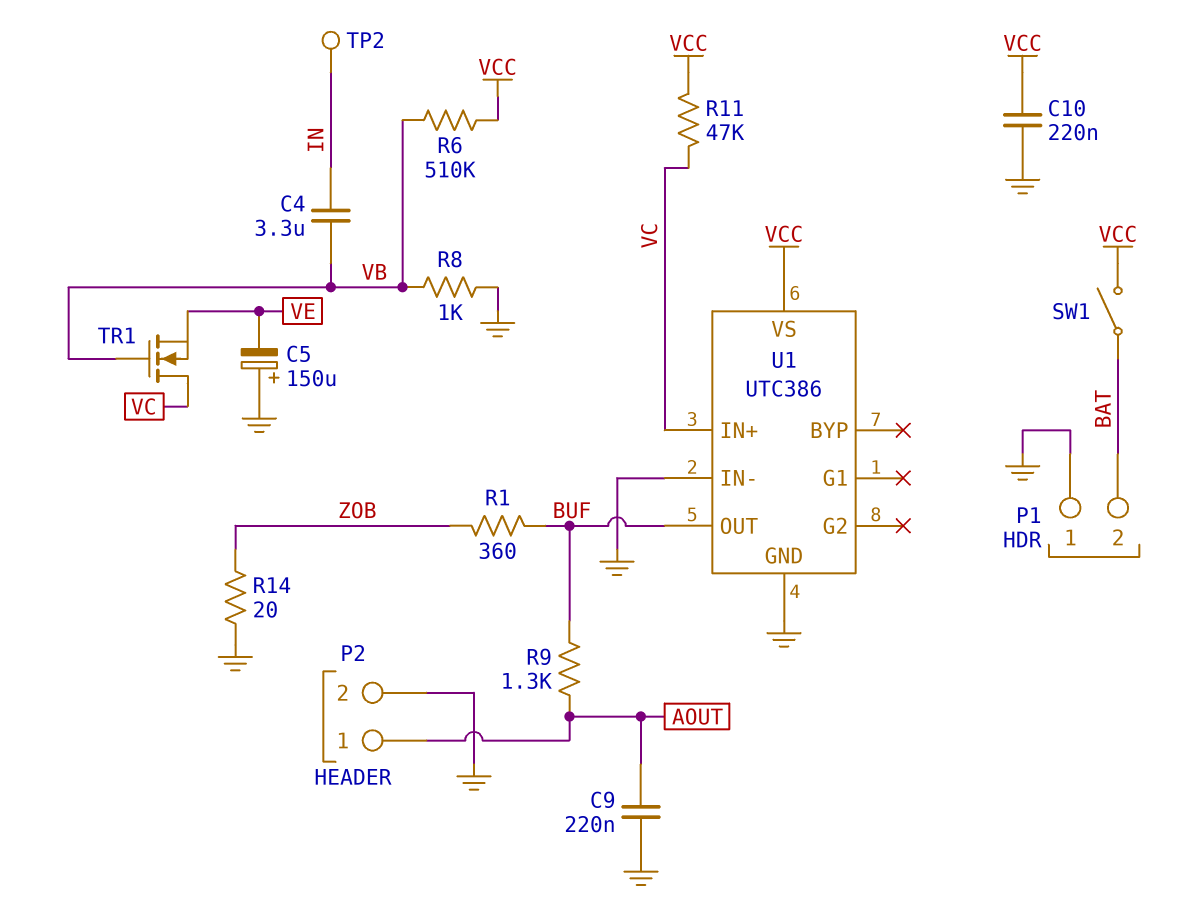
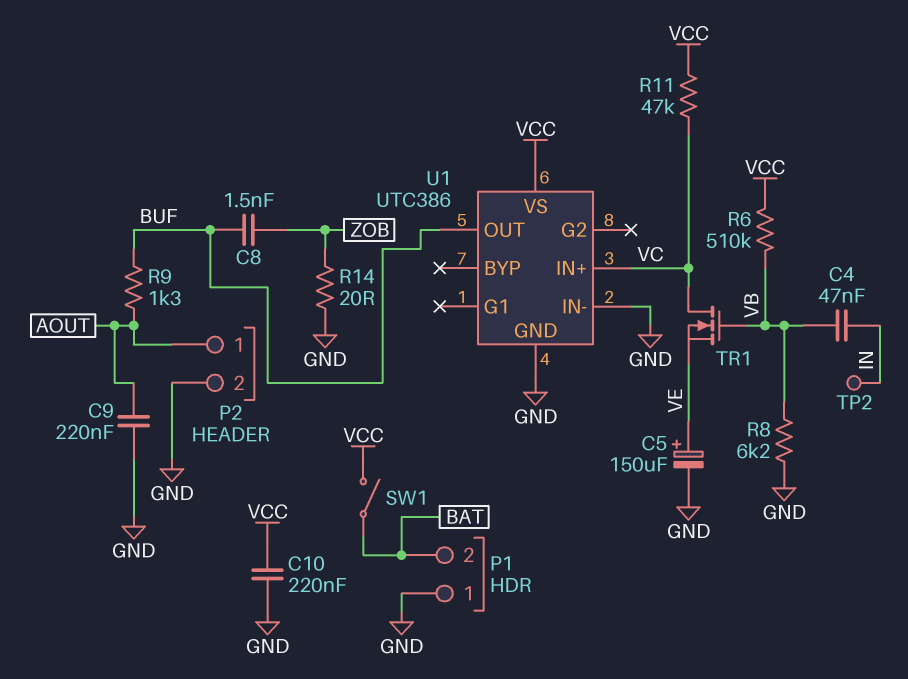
C4: 3.3uF (IN, VB) -> 47nF (IN, VB)
C5: 150uF (plus GND, minus VE) -> 150uF (plus VE, minus GND)
C8: none -> 1.5nF (BUF, ZOB)
R1: 360 (BUF, ZOB) -> none
R8: 1k (GND, VB) -> 6.2k (GND, VB)

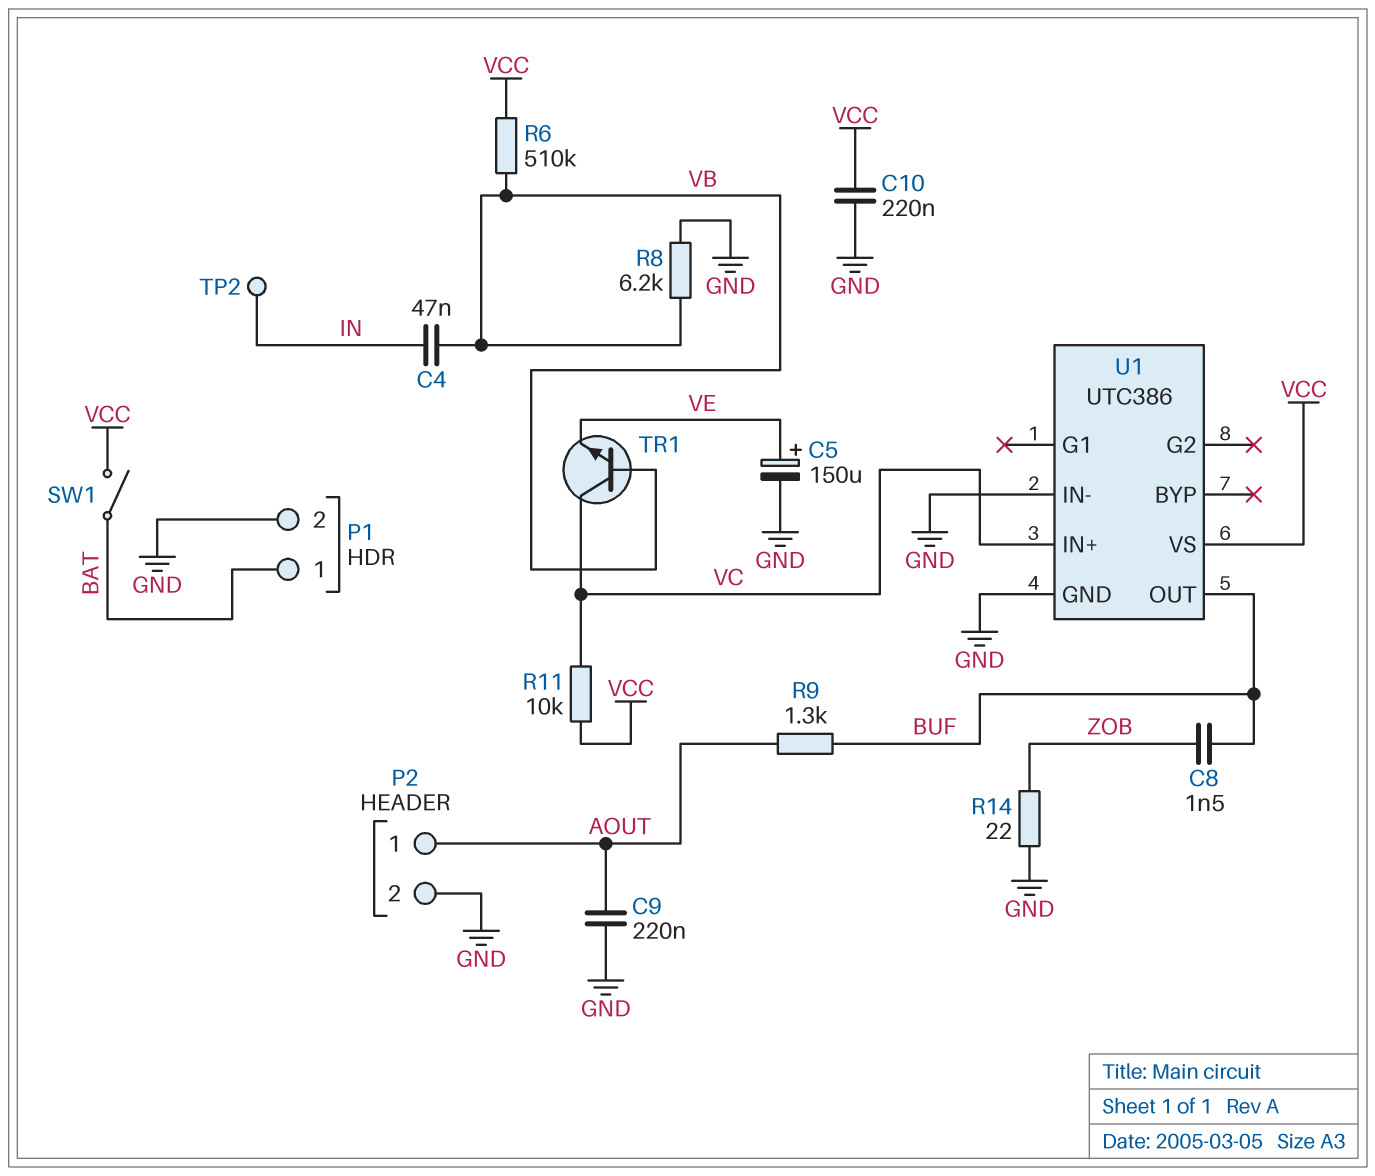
P1 pin 1: GND -> BAT
P1 pin 2: BAT -> GND
R11: 47k (VC, VCC) -> 10k (VC, VCC)
R14: 20 (GND, ZOB) -> 22 (GND, ZOB)
TR1: NMOS (G VB, D VC, S VE) -> NPN (B VB, C VC, E VE)

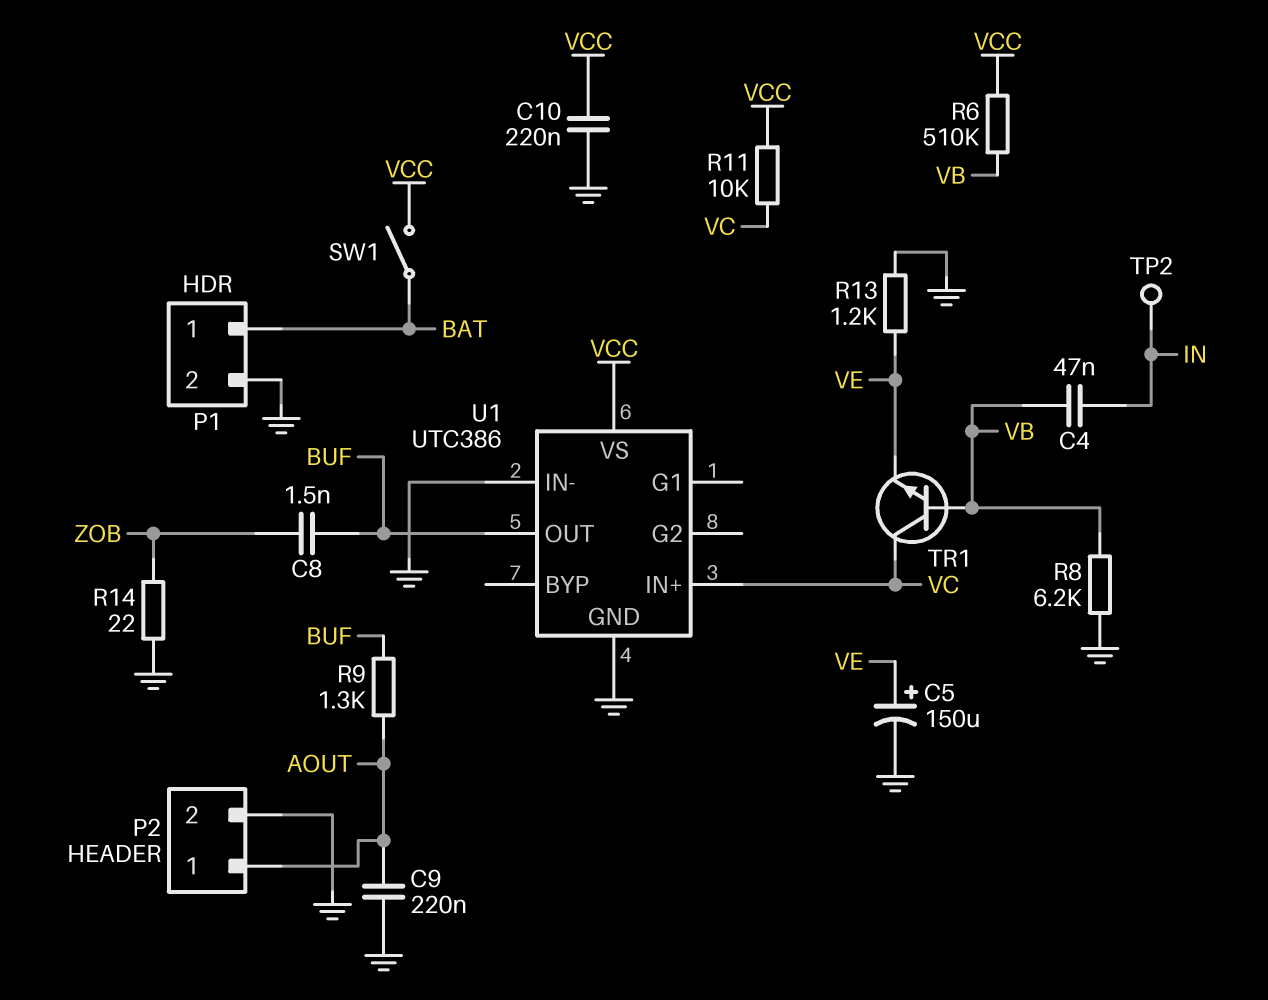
R13: none -> 1.2k (GND, VE)

